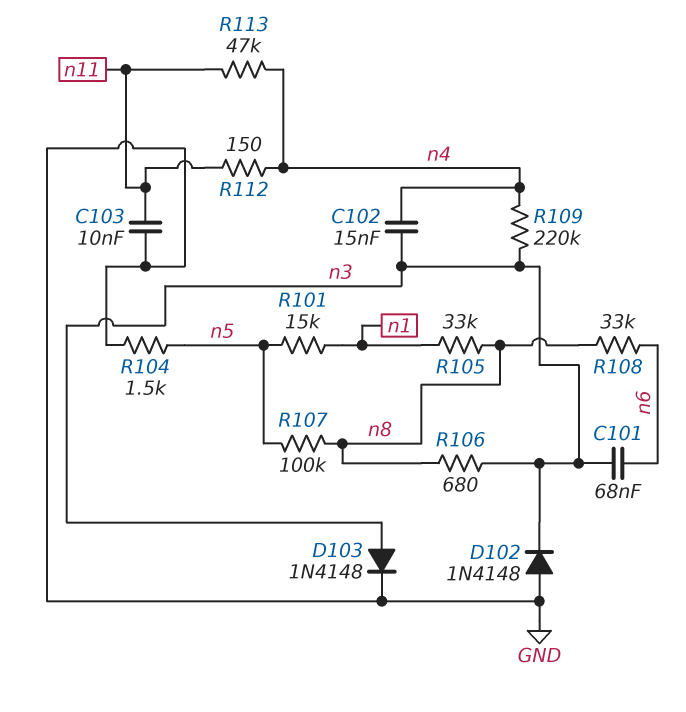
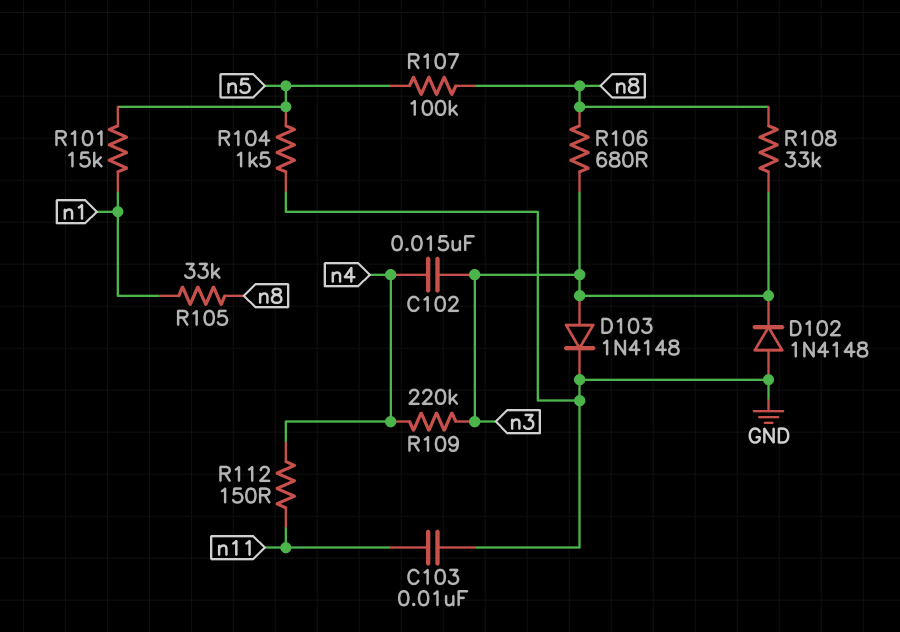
C101: 68nF (n3, n6) -> none
R108: 33k (n6, n8) -> 33k (n3, n8)
R113: 47k (n4, n11) -> none

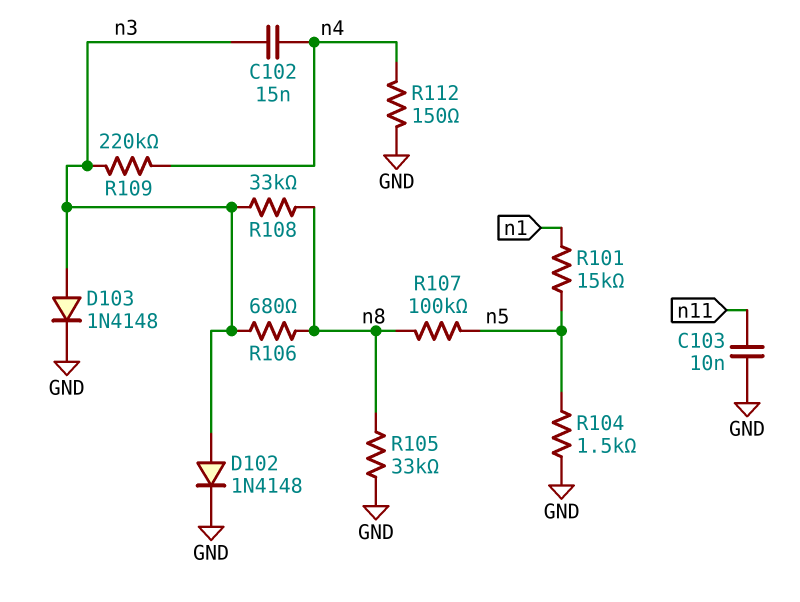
D102: diode 1N4148 (A GND, K n3) -> diode 1N4148 (A n3, K GND)
R105: 33k (n1, n8) -> 33k (GND, n8)
R112: 150 (n4, n11) -> 150 (GND, n4)

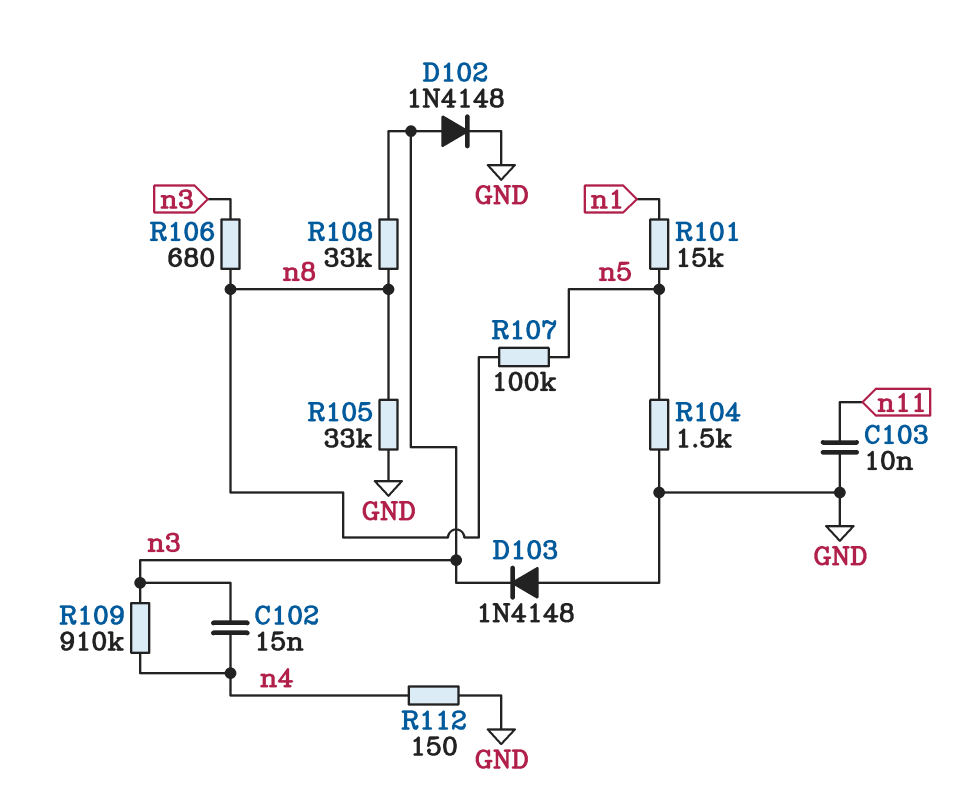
D103: diode 1N4148 (A n3, K GND) -> diode 1N4148 (A GND, K n3)
R109: 220k (n3, n4) -> 910k (n3, n4)

